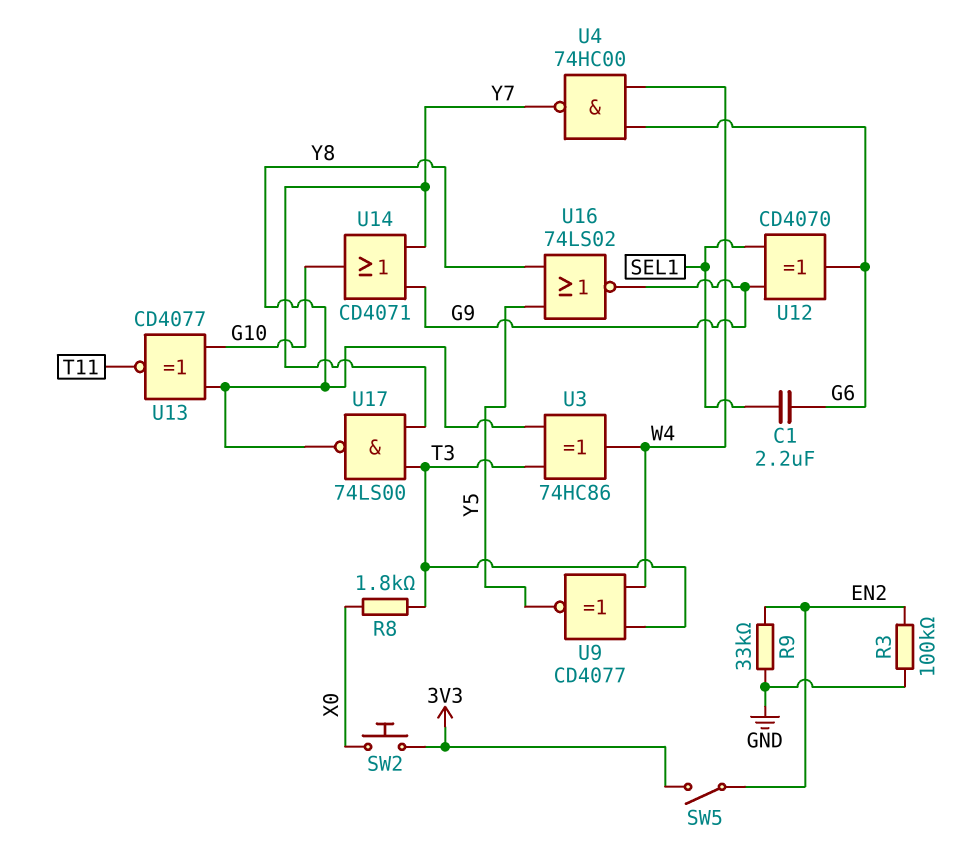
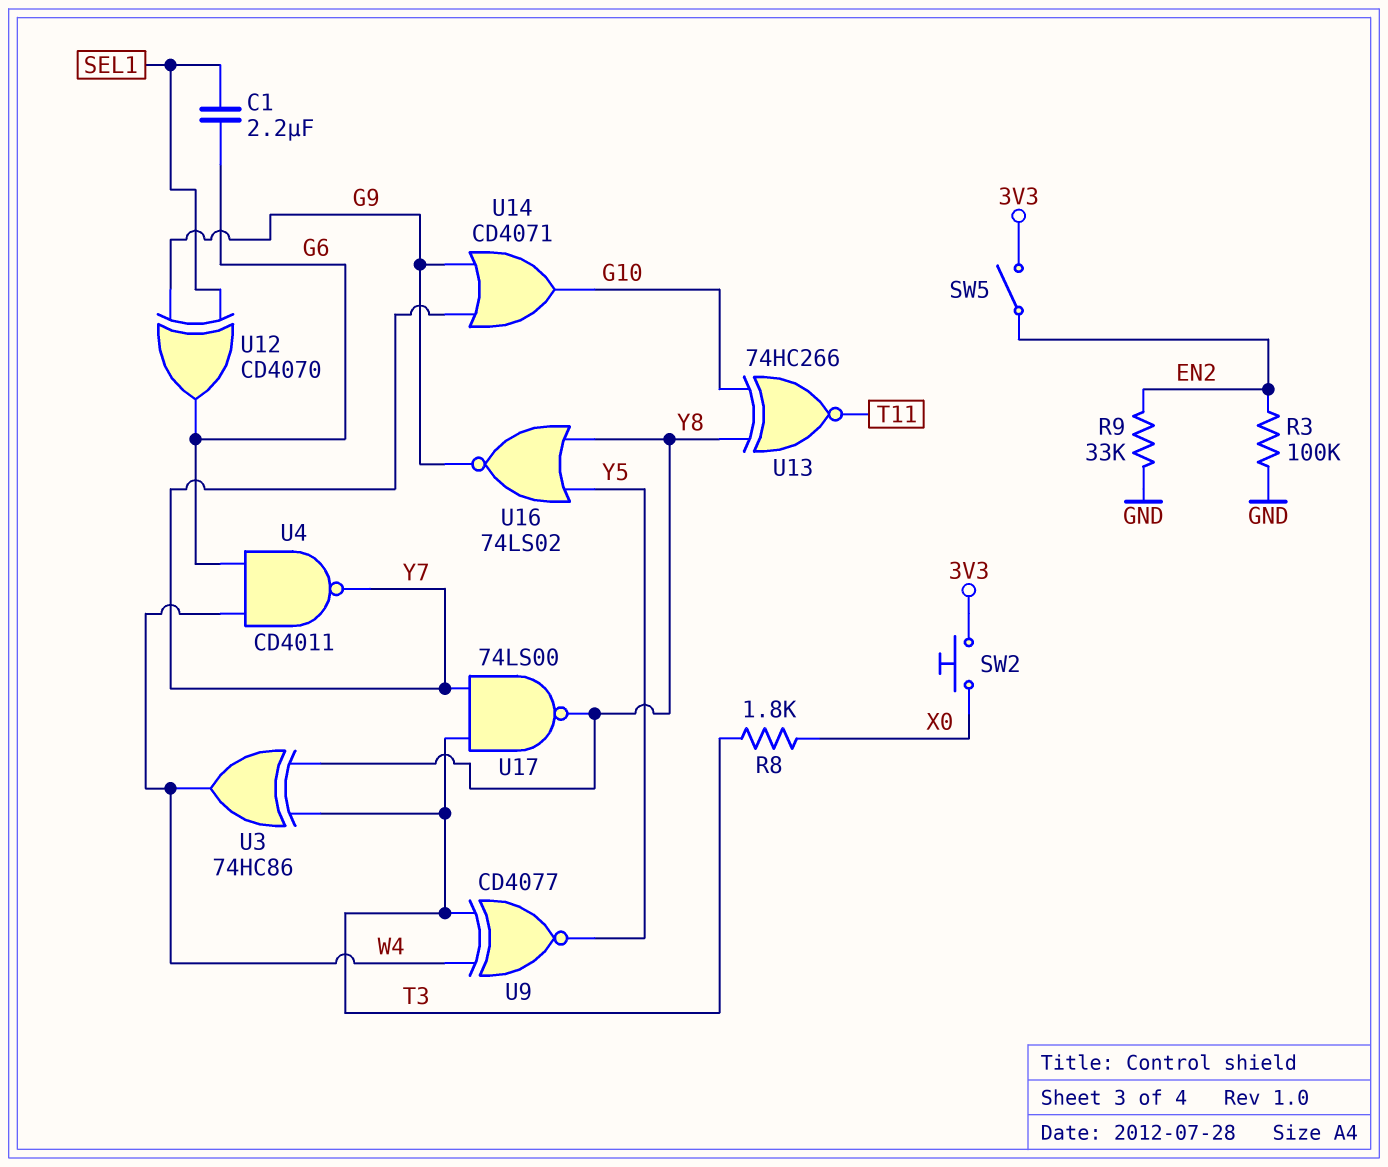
U4: NAND 74HC00 (in G6, in W4, out Y7) -> NAND CD4011 (in G6, in W4, out Y7)
U13: XNOR CD4077 (in G10, in Y8, out T11) -> XNOR 74HC266 (in G10, in Y8, out T11)

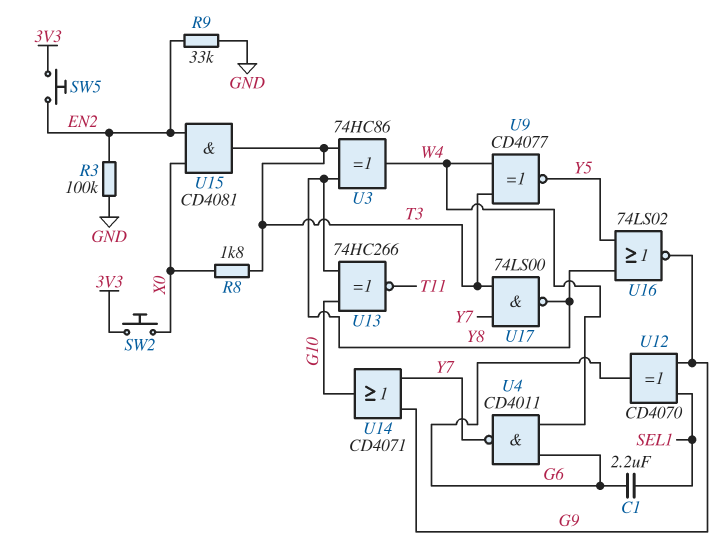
SW5: switch (3V3, EN2) -> button (3V3, EN2)
U15: none -> AND CD4081 (in EN2, in X0, out T3)

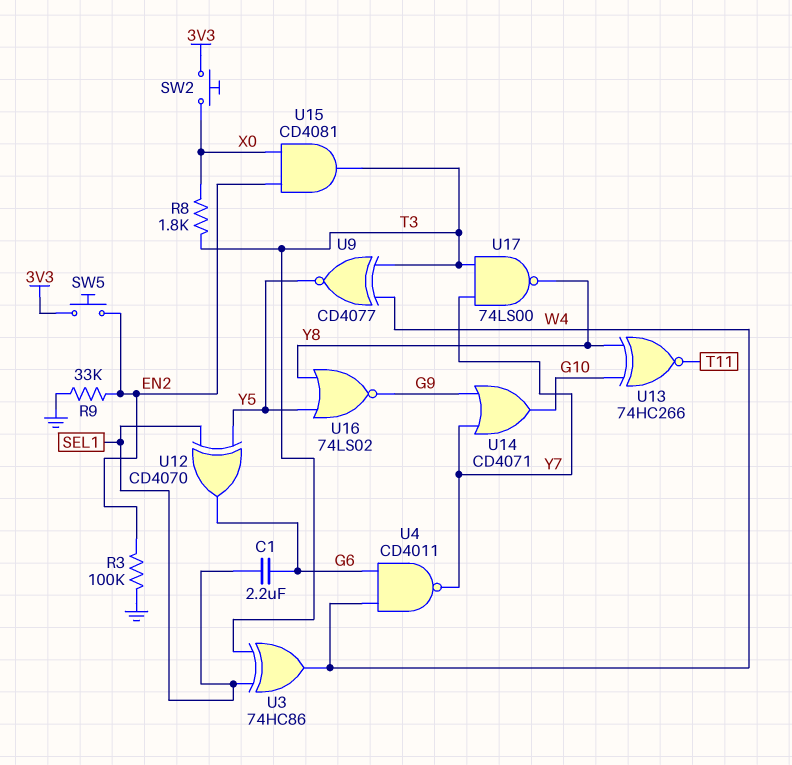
U3: XOR 74HC86 (in T3, in Y8, out W4) -> XOR 74HC86 (in SEL1, in T3, out W4)
U12: XOR CD4070 (in G9, in SEL1, out G6) -> XOR CD4070 (in SEL1, in Y5, out G6)

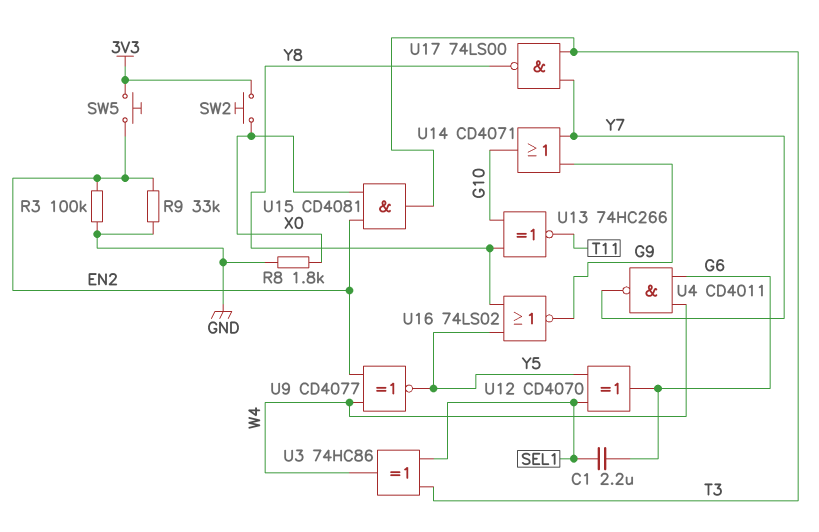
R8: 1.8k (T3, X0) -> 1.8k (GND, X0)
U9: XNOR CD4077 (in T3, in W4, out Y5) -> XNOR CD4077 (in EN2, in W4, out Y5)

